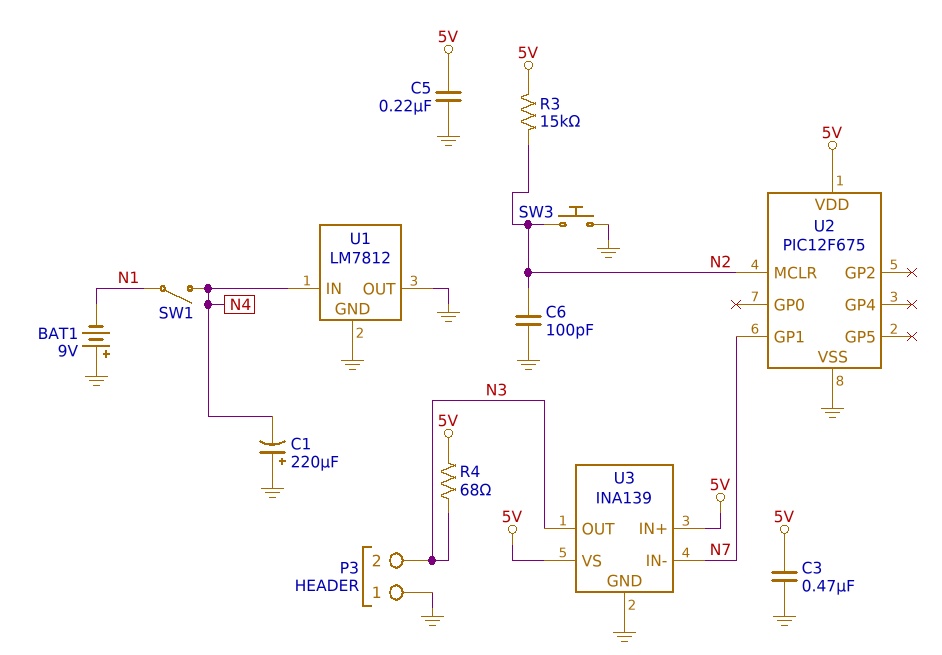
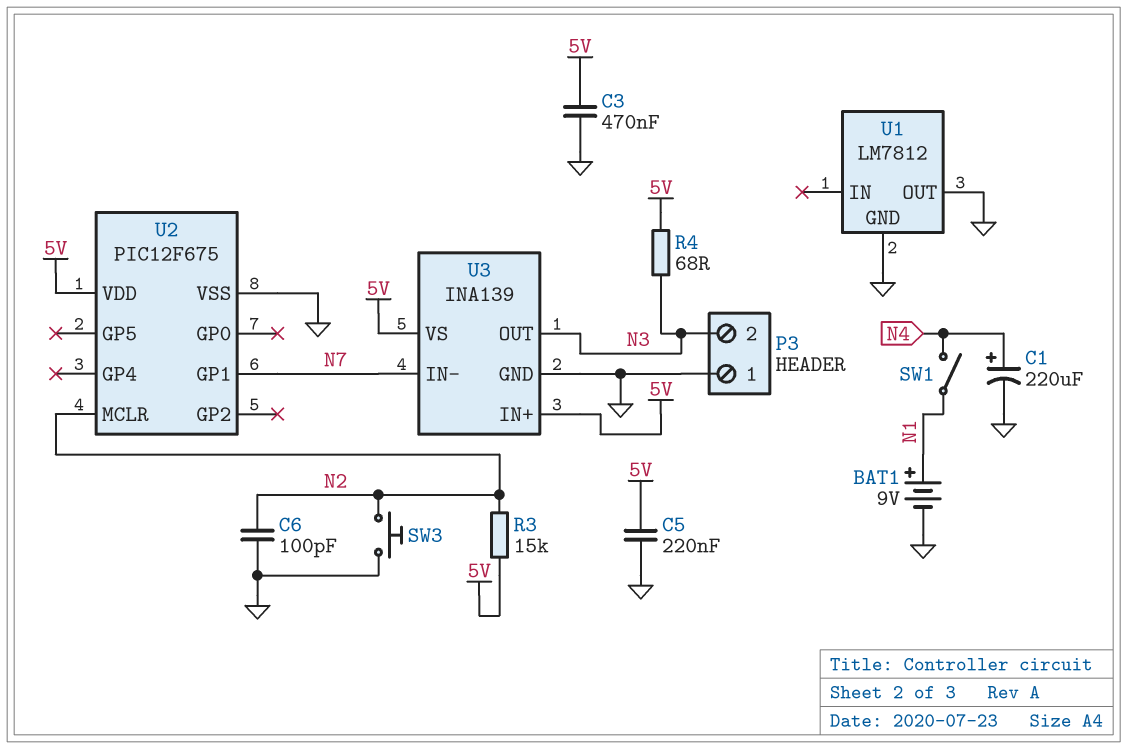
BAT1: 9V (plus GND, minus N1) -> 9V (plus N1, minus GND)
C1: 220uF (plus GND, minus N4) -> 220uF (plus N4, minus GND)
U1 pin IN: N4 -> none

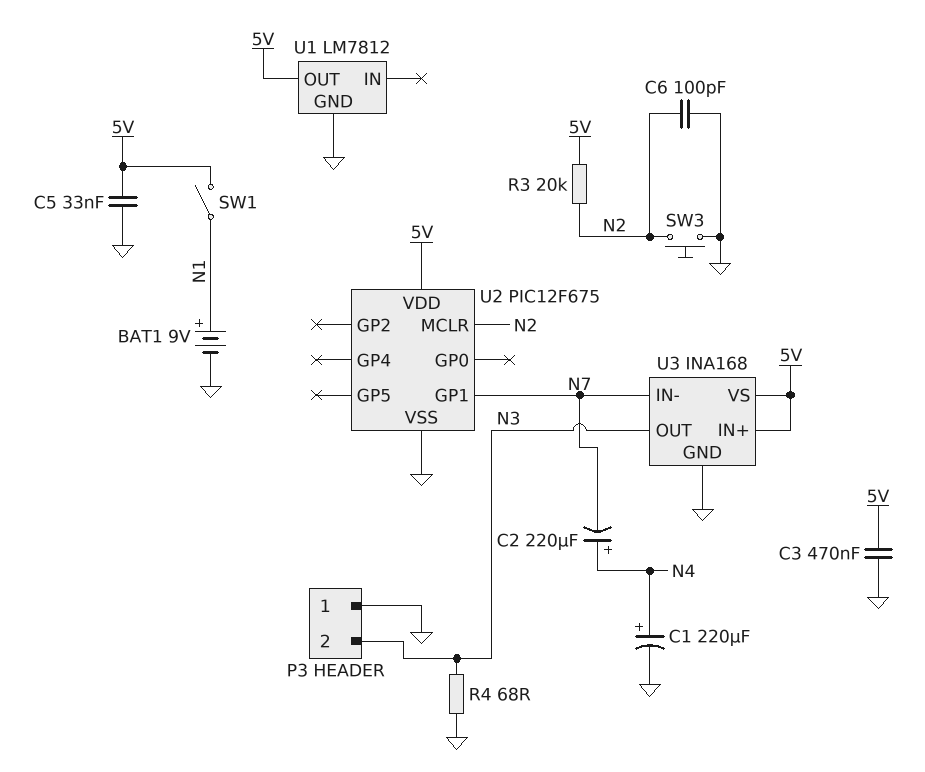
C2: none -> 220uF (plus N4, minus N7)
C5: 220nF (5V, GND) -> 33nF (5V, GND)
R3: 15k (5V, N2) -> 20k (5V, N2)
R4: 68 (5V, N3) -> 68 (GND, N3)
SW1: switch (N1, N4) -> switch (5V, N1)
U1 pin OUT: GND -> 5V
U3: INA139 -> INA168

